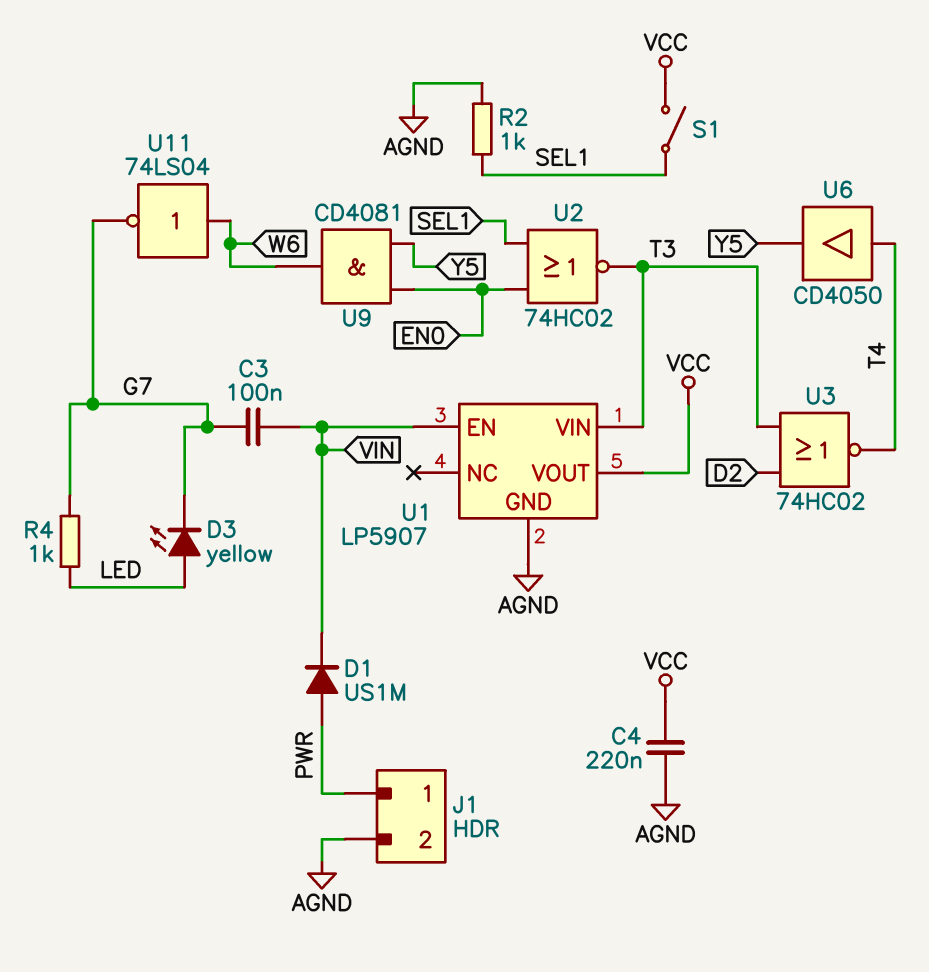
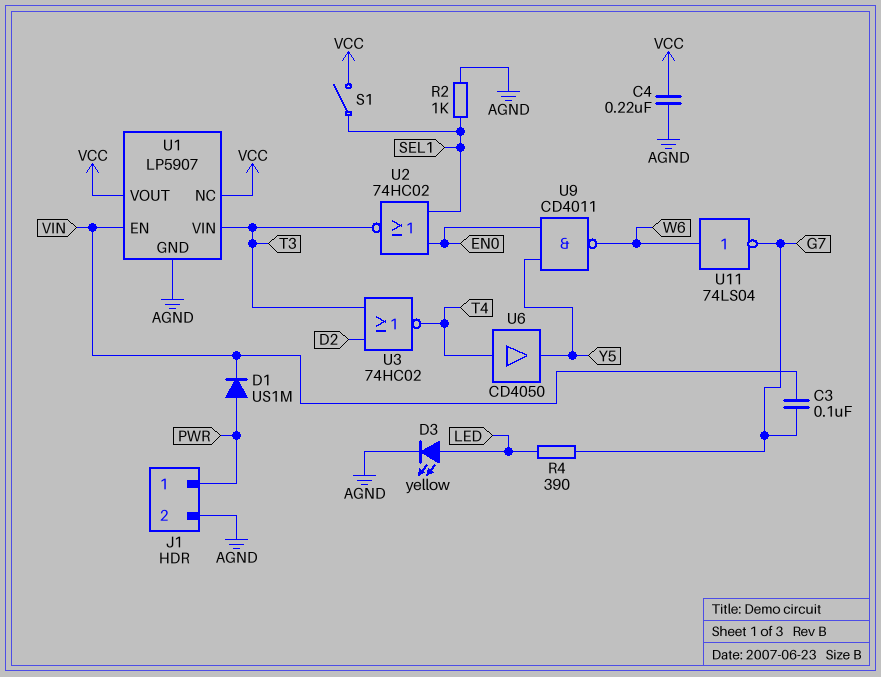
D3: LED yellow (A LED, K G7) -> LED yellow (A LED, K AGND)
R4: 1k (G7, LED) -> 390 (G7, LED)
U1 pin NC: none -> VCC
U9: AND CD4081 (in EN0, in Y5, out W6) -> NAND CD4011 (in EN0, in Y5, out W6)

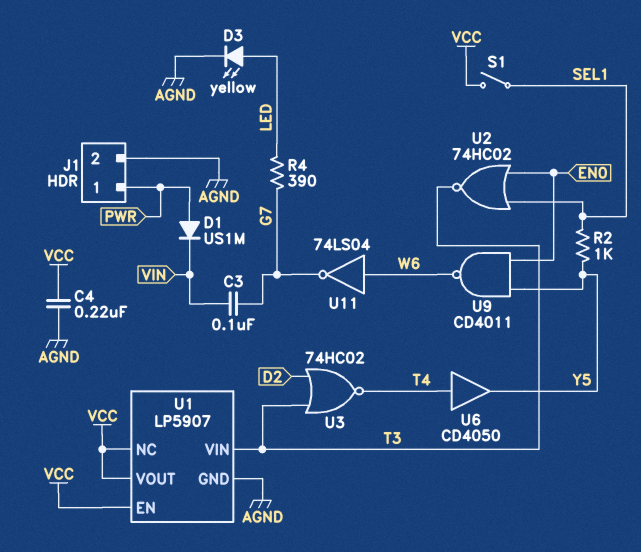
R2: 1k (AGND, SEL1) -> 1k (SEL1, Y5)
U1 pin EN: VIN -> VCC

